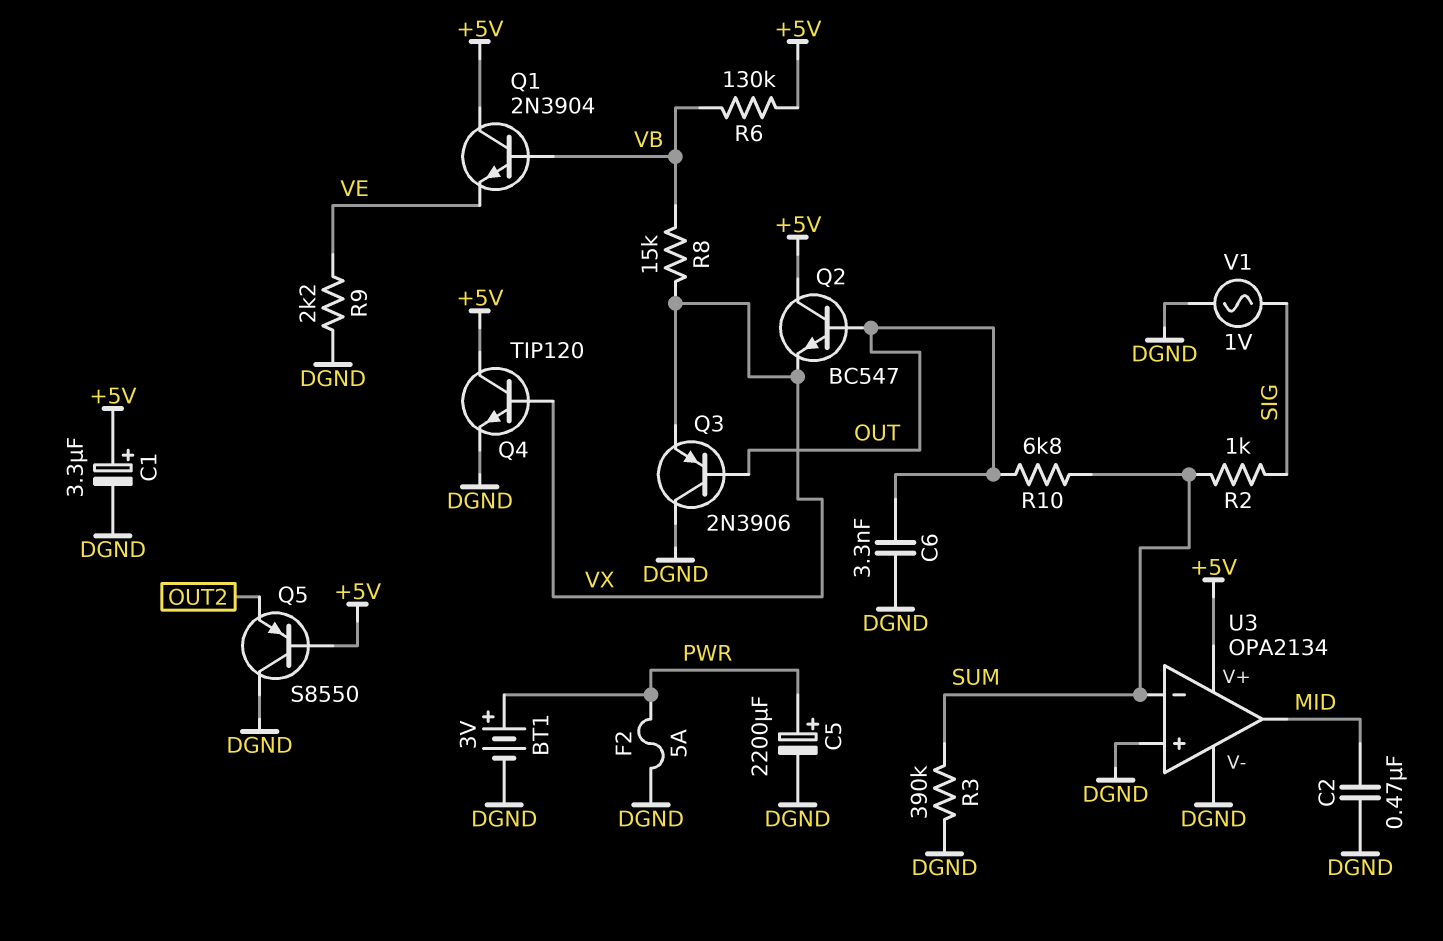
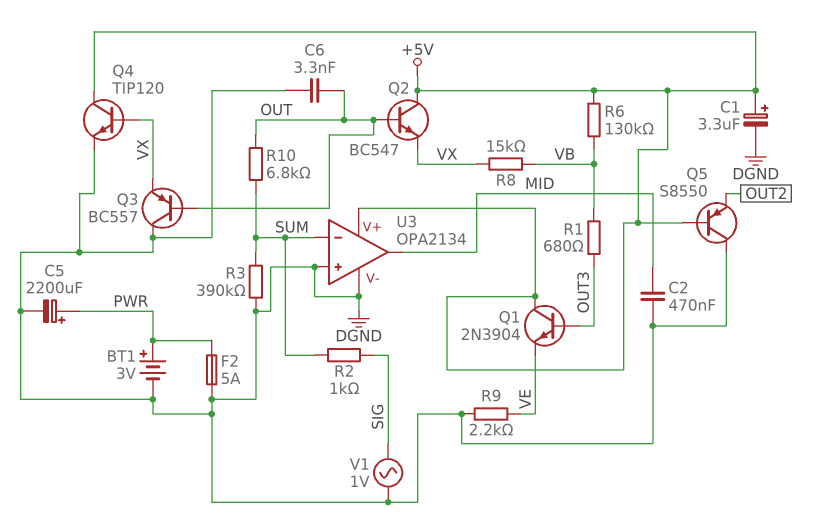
Q1: NPN 2N3904 (B VB, C +5V, E VE) -> NPN 2N3904 (B OUT3, C +5V, E VE)
Q3: PNP 2N3906 (B OUT, C DGND, E VX) -> PNP BC557 (B OUT, C DGND, E VX)
R1: none -> 680 (OUT3, VB)

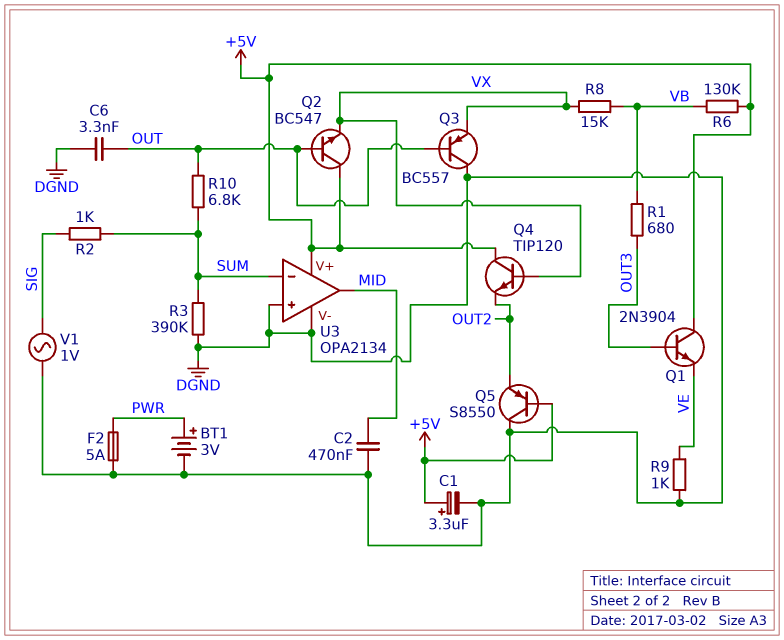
C5: 2200uF (plus PWR, minus DGND) -> none
Q4: NPN TIP120 (B VX, C +5V, E DGND) -> NPN TIP120 (B VX, C +5V, E OUT2)
R9: 2.2k (DGND, VE) -> 1k (DGND, VE)

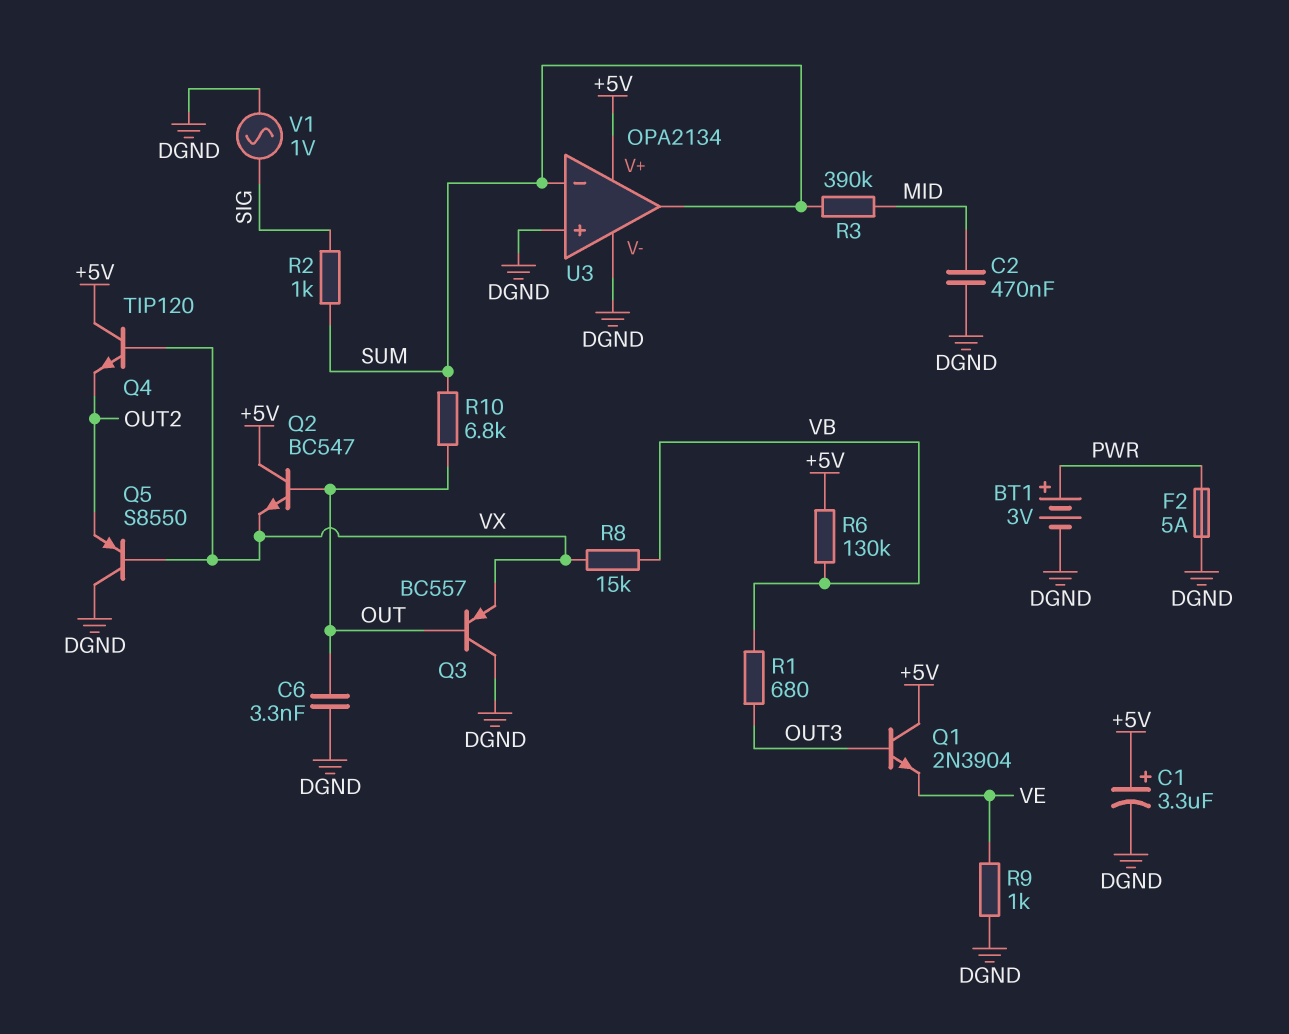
Q5: PNP S8550 (B +5V, C DGND, E OUT2) -> PNP S8550 (B VX, C DGND, E OUT2)
R3: 390k (DGND, SUM) -> 390k (MID, SUM)
U3 pin out: MID -> SUM

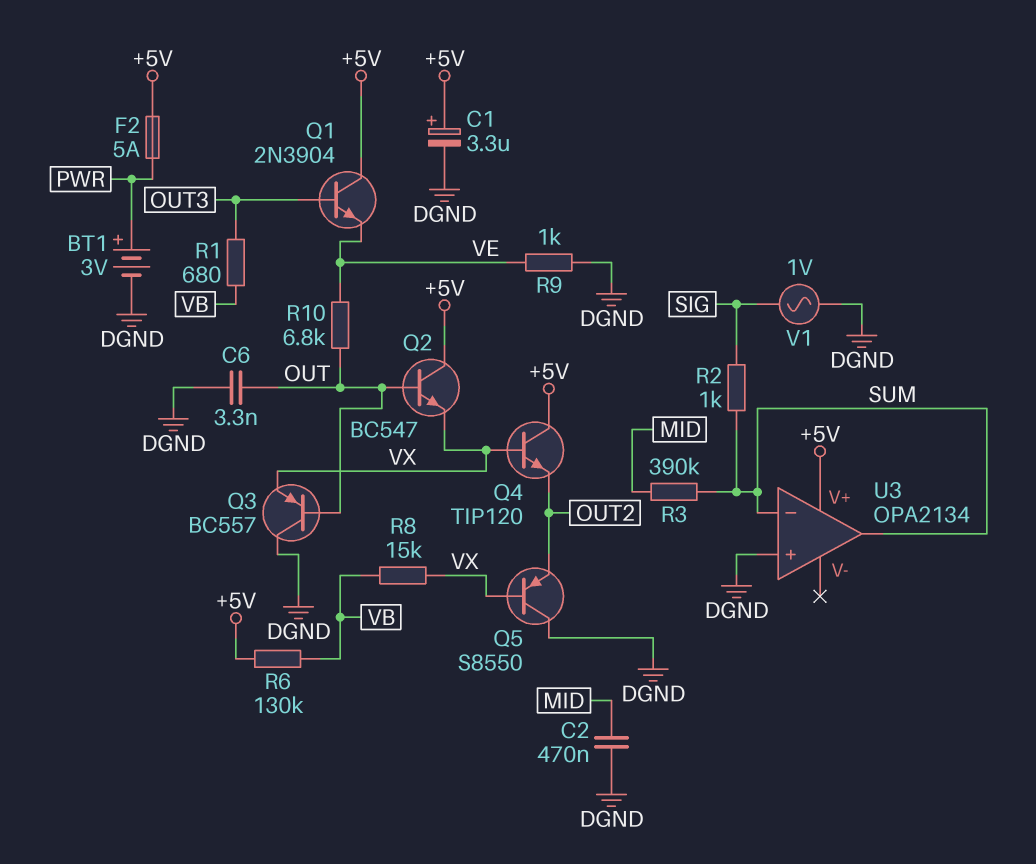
F2: 5A (DGND, PWR) -> 5A (+5V, PWR)
R10: 6.8k (OUT, SUM) -> 6.8k (OUT, VE)
U3 pin V-: DGND -> none

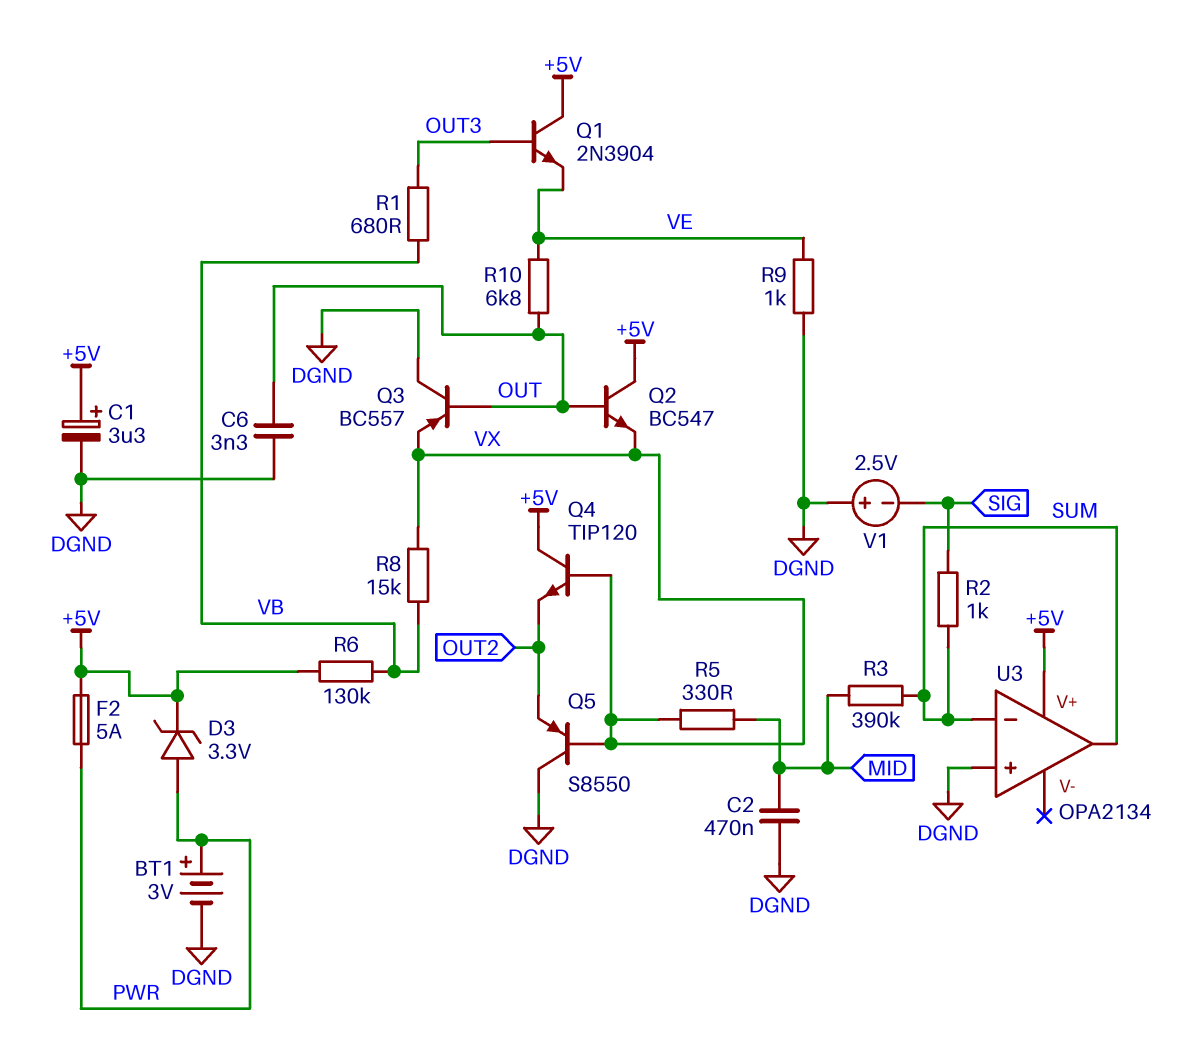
D3: none -> zener 3.3V (A PWR, K +5V)
R5: none -> 330 (MID, VX)
V1: AC 1V (DGND, SIG) -> 2.5V (plus DGND, minus SIG)

